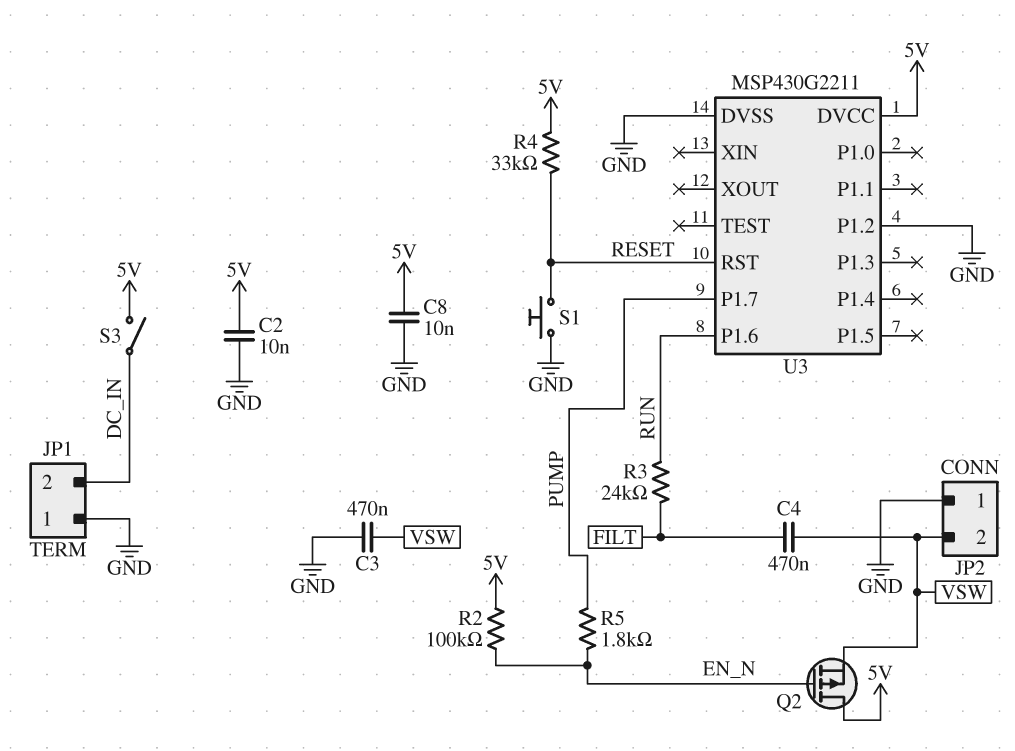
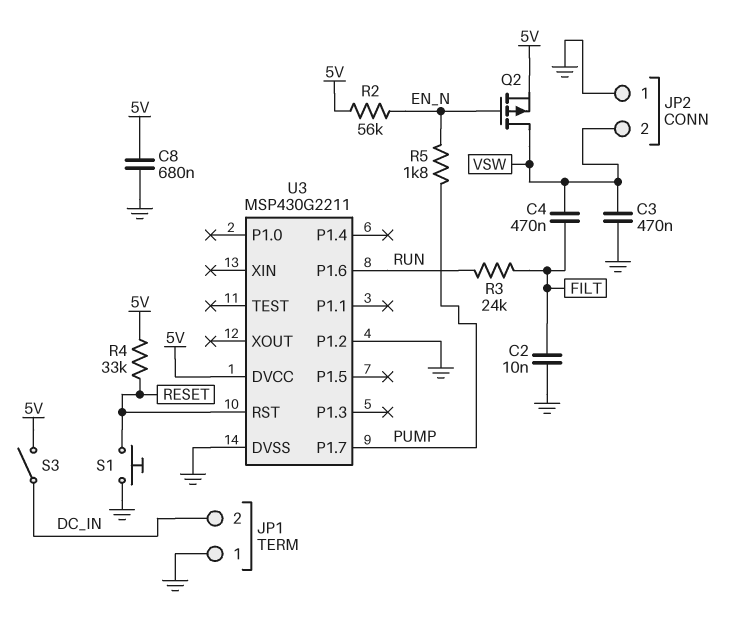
C2: 10nF (5V, GND) -> 10nF (FILT, GND)
C8: 10nF (5V, GND) -> 680nF (5V, GND)
Q2: PMOS (G EN_N, D 5V, S VSW) -> PMOS (G EN_N, D VSW, S 5V)
R2: 100k (5V, EN_N) -> 56k (5V, EN_N)

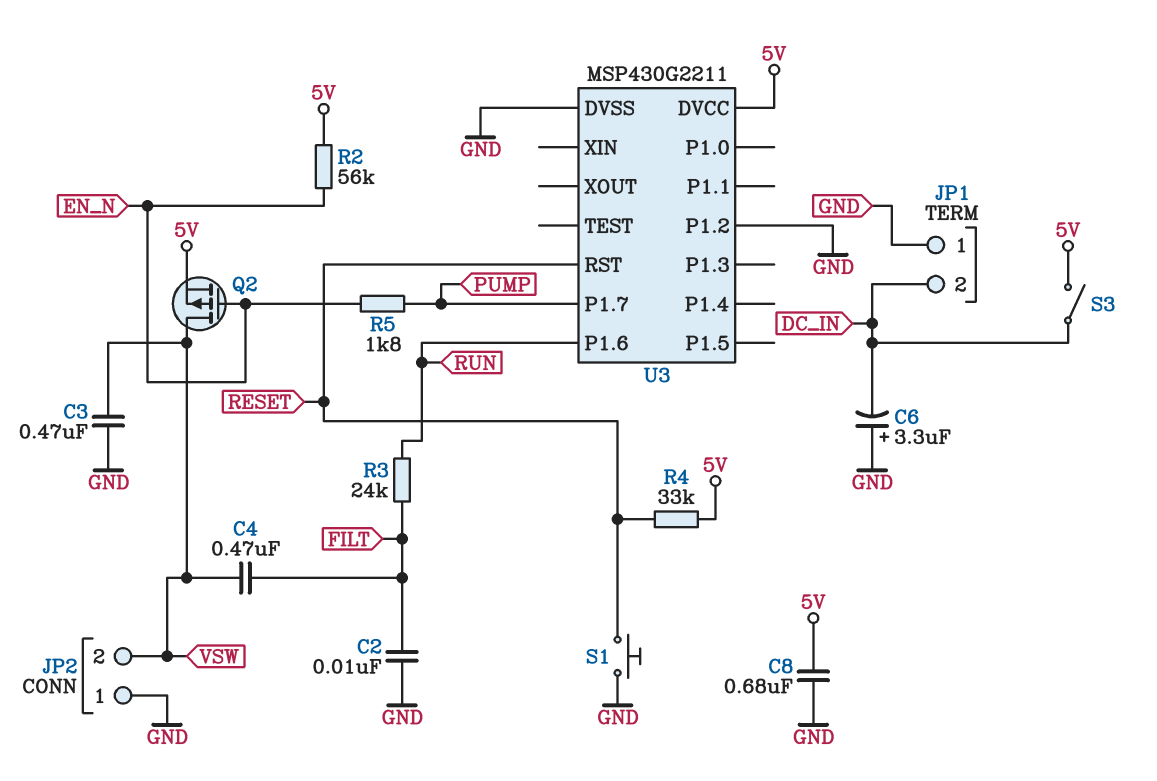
C6: none -> 3.3uF (plus GND, minus DC_IN)

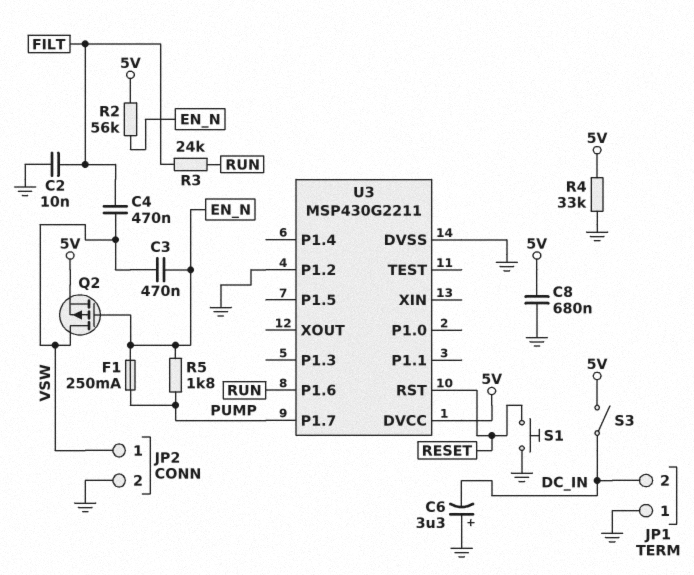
C3: 470nF (GND, VSW) -> 470nF (EN_N, VSW)
F1: none -> 250mA (EN_N, PUMP)
JP2 pin 1: GND -> VSW
JP2 pin 2: VSW -> GND
R4: 33k (5V, RESET) -> 33k (5V, GND)

